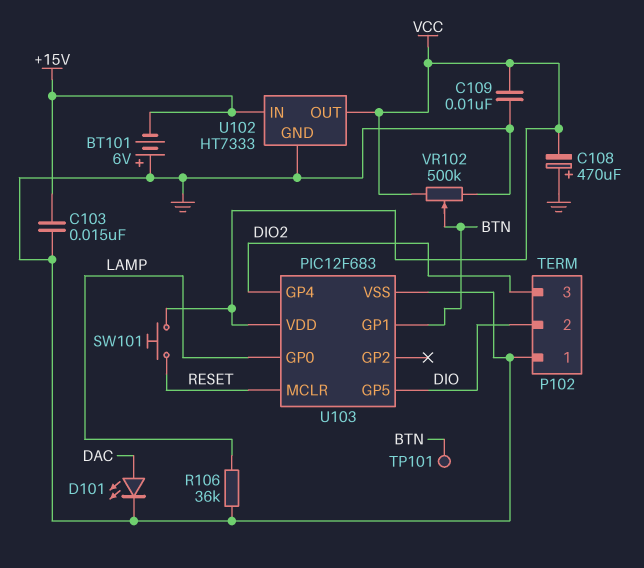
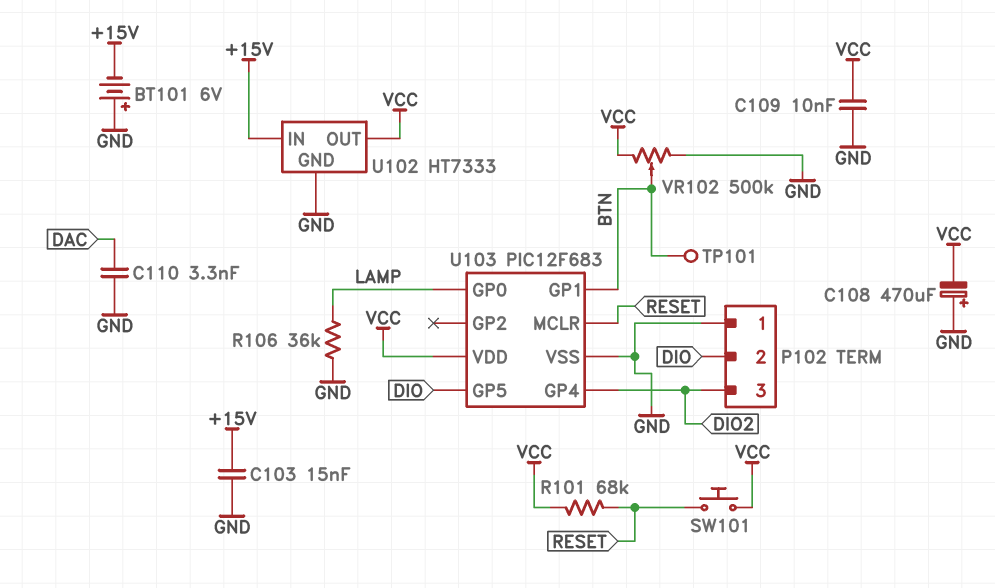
C110: none -> 3.3nF (DAC, GND)
D101: LED (A DAC, K GND) -> none
R101: none -> 68k (RESET, VCC)

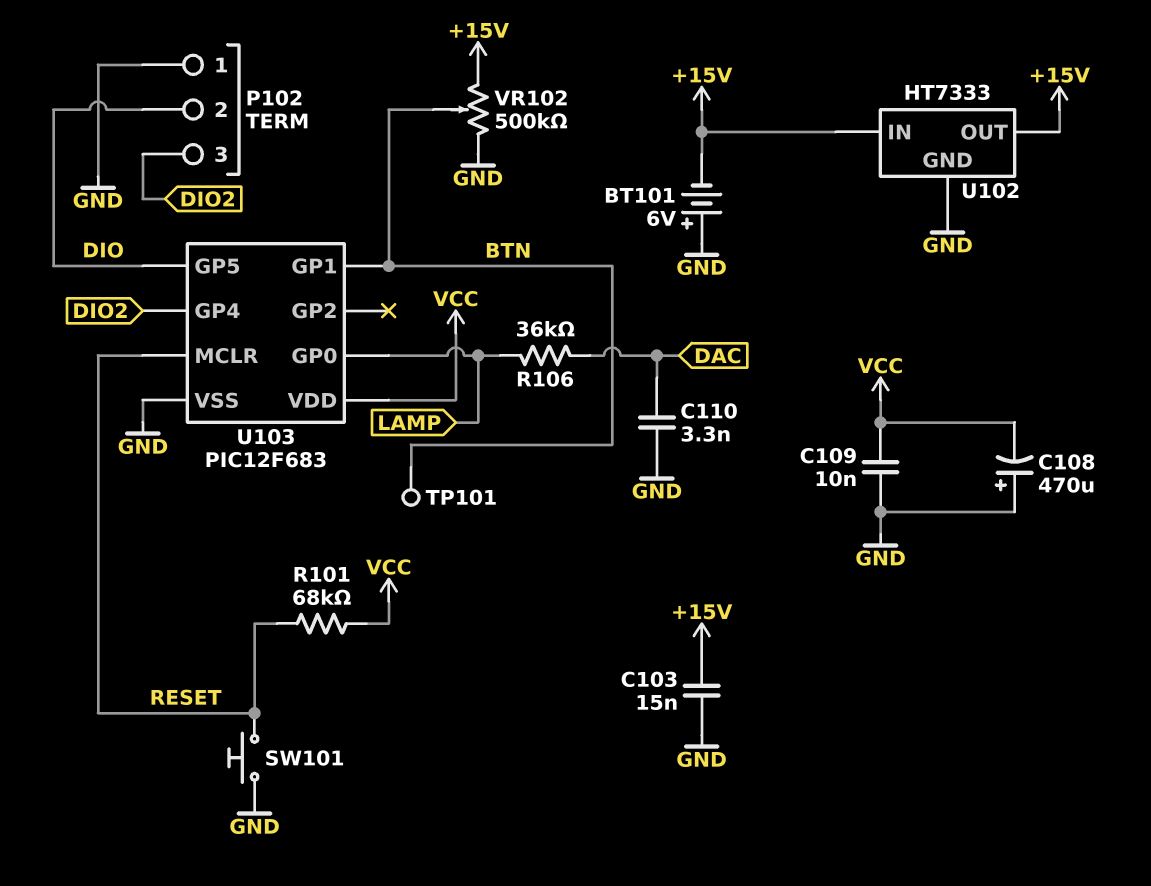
R106: 36k (GND, LAMP) -> 36k (DAC, LAMP)
SW101: button (RESET, VCC) -> button (GND, RESET)
U102 pin OUT: VCC -> +15V
VR102: 500k (GND, VCC, wiper BTN) -> 500k (+15V, GND, wiper BTN)

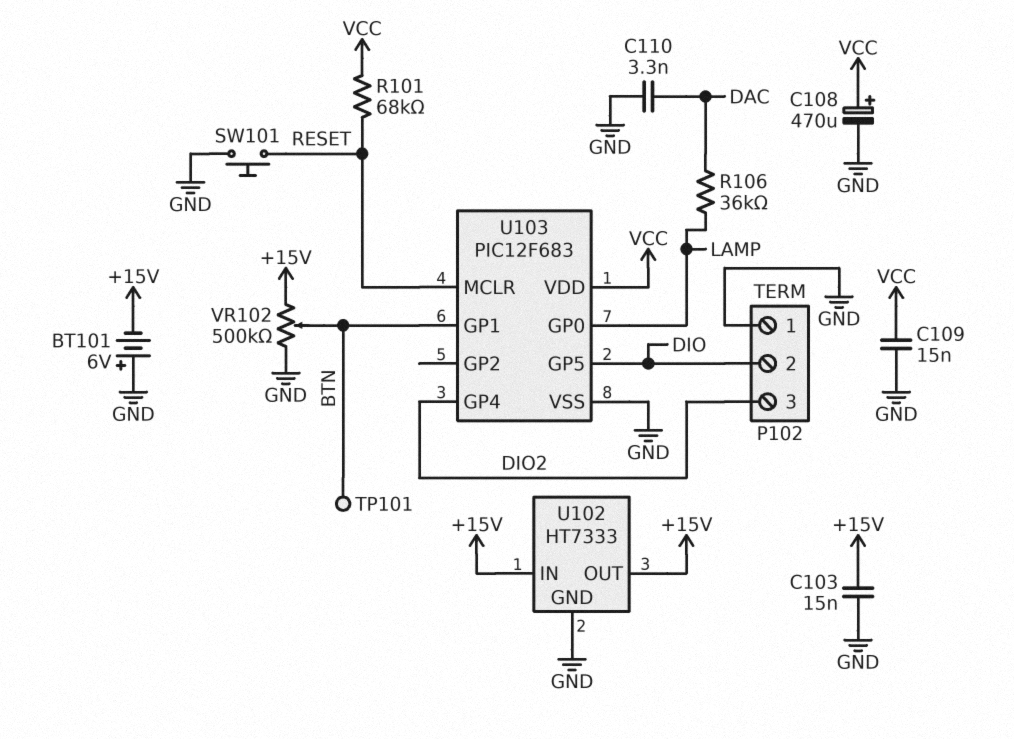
C108: 470uF (plus GND, minus VCC) -> 470uF (plus VCC, minus GND)
C109: 10nF (GND, VCC) -> 15nF (GND, VCC)

